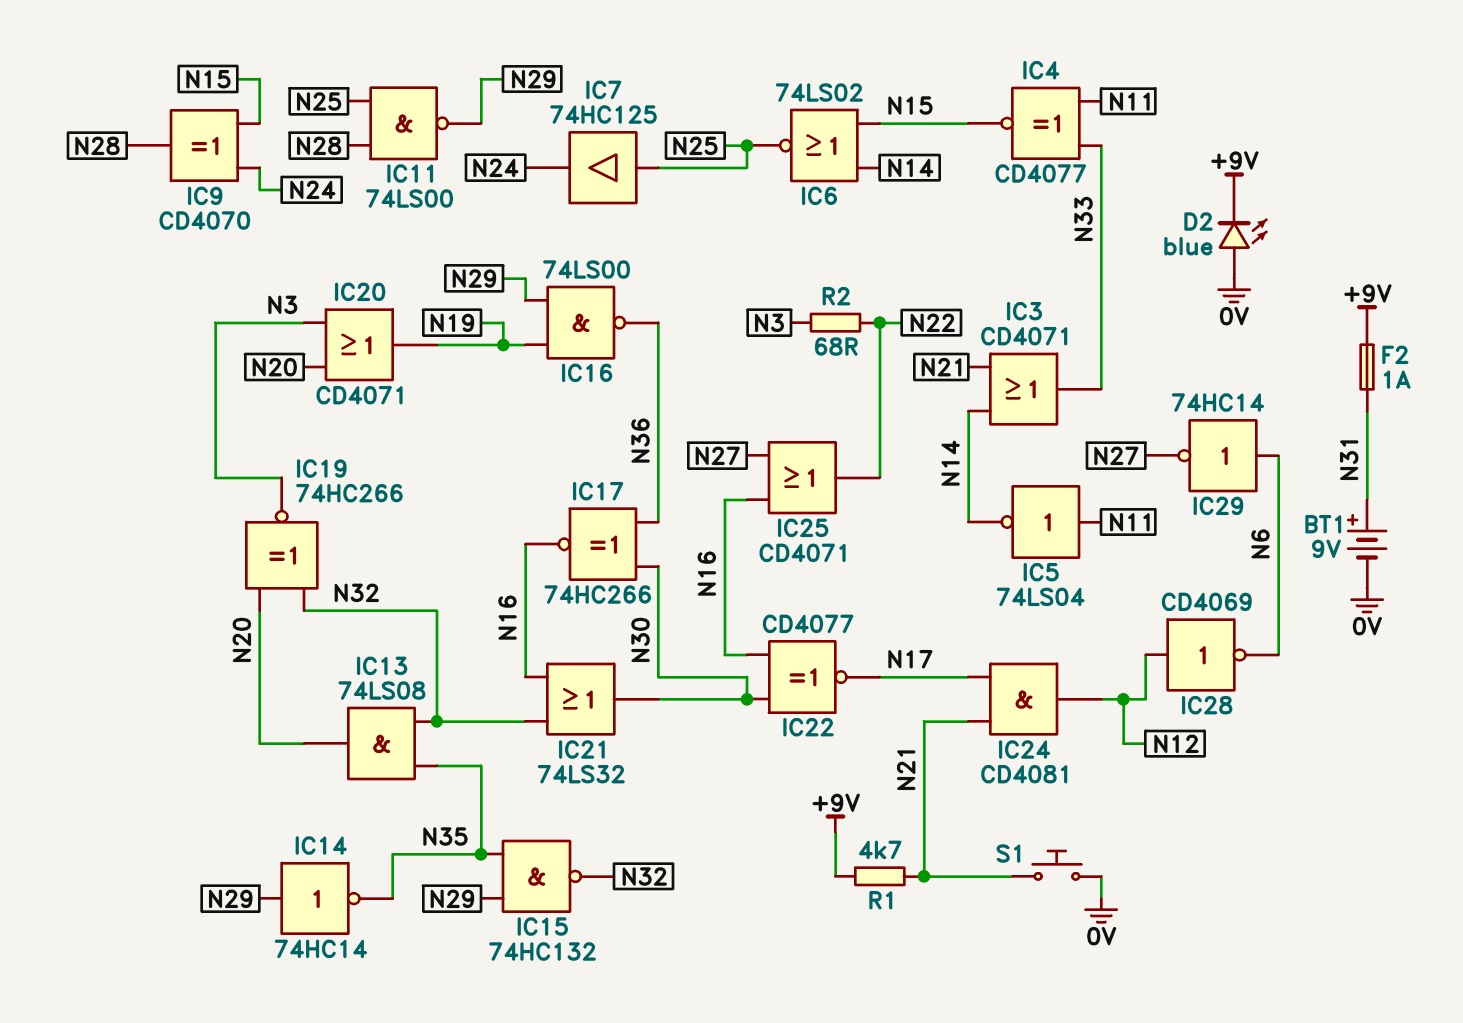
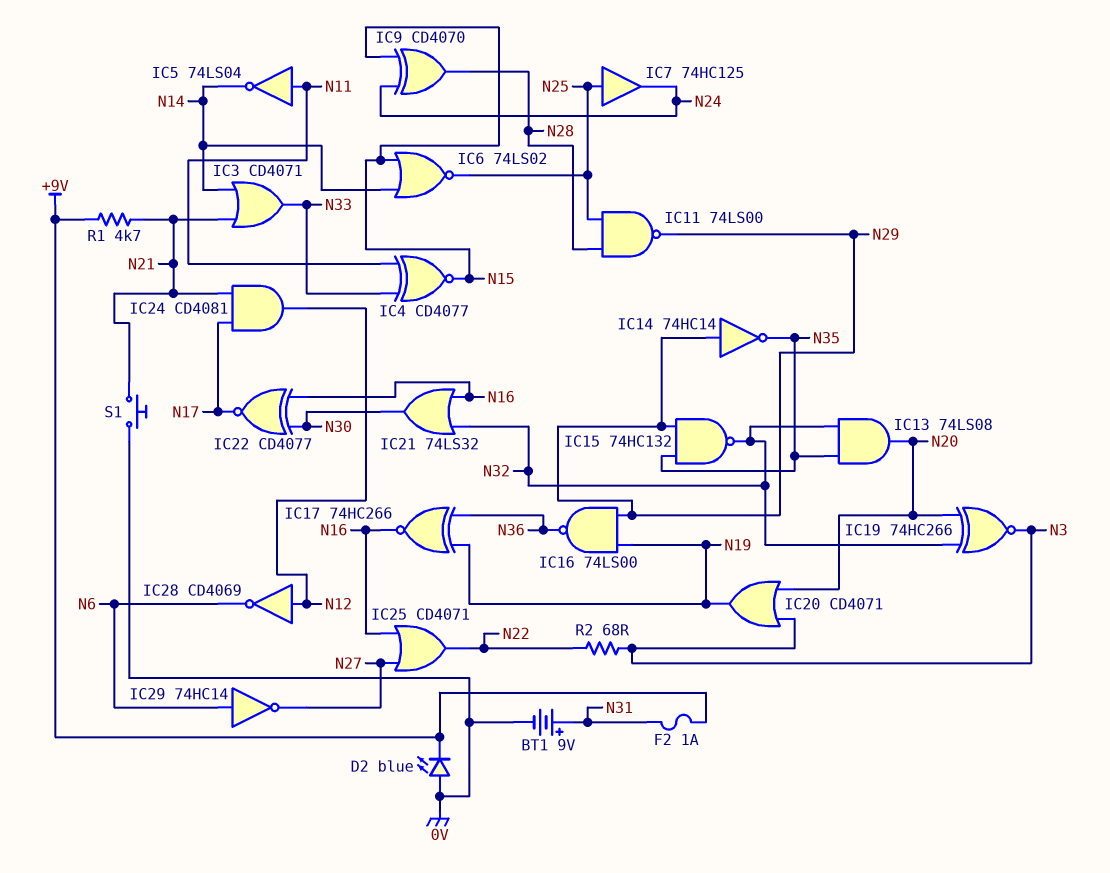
IC17: XNOR 74HC266 (in N30, in N36, out N16) -> XNOR 74HC266 (in N19, in N36, out N16)

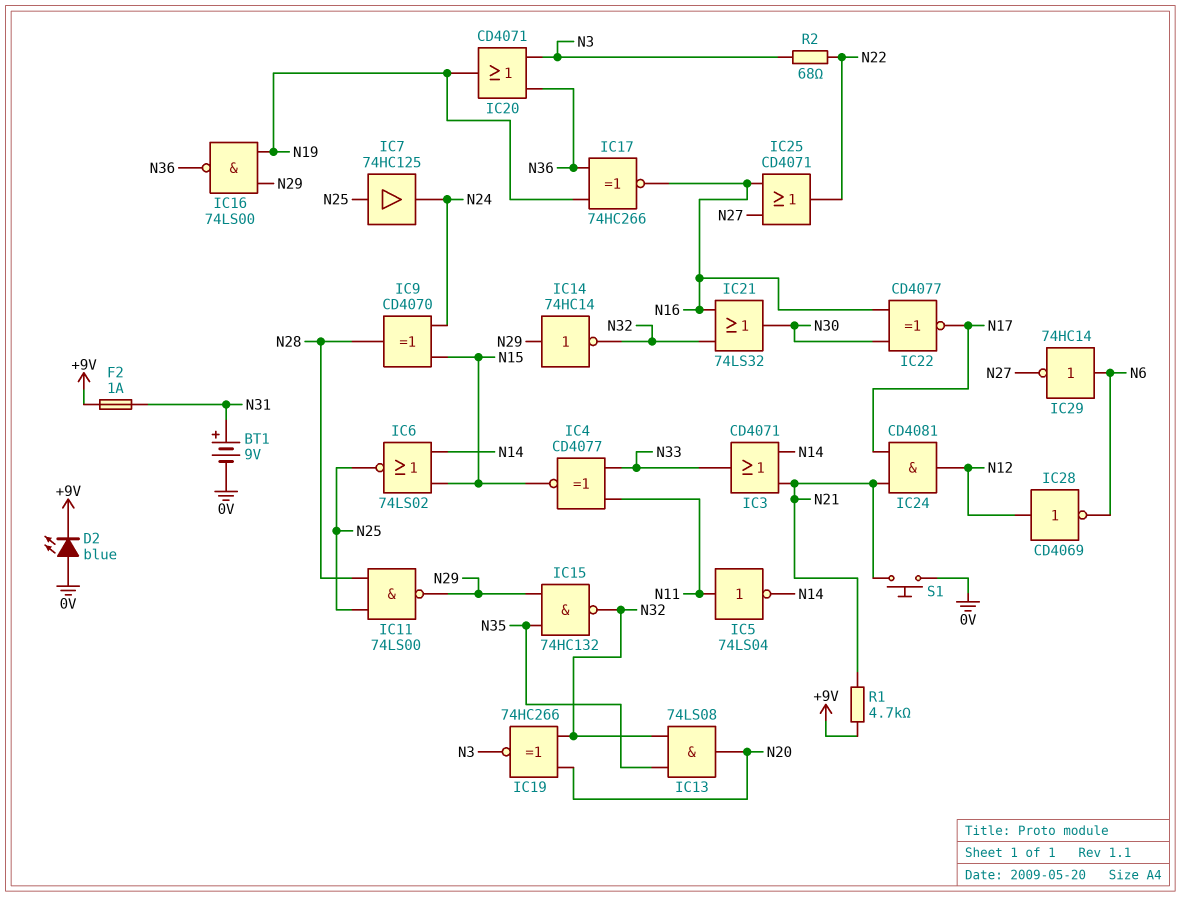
IC14: NOT 74HC14 (in N29, out N35) -> NOT 74HC14 (in N29, out N32)
IC20: OR CD4071 (in N3, in N20, out N19) -> OR CD4071 (in N3, in N36, out N19)

